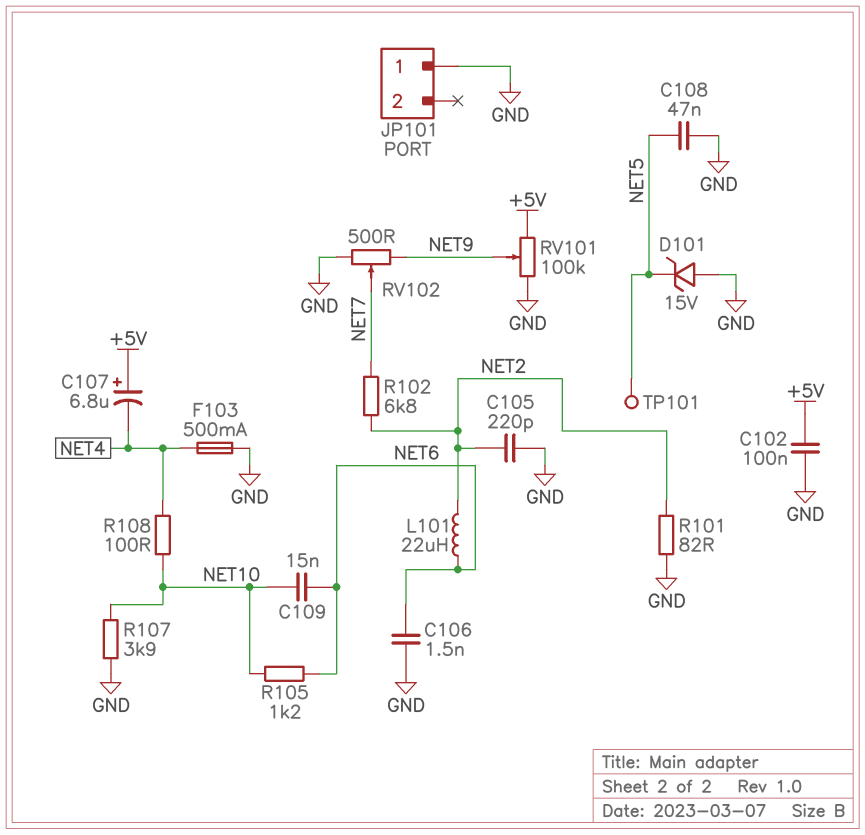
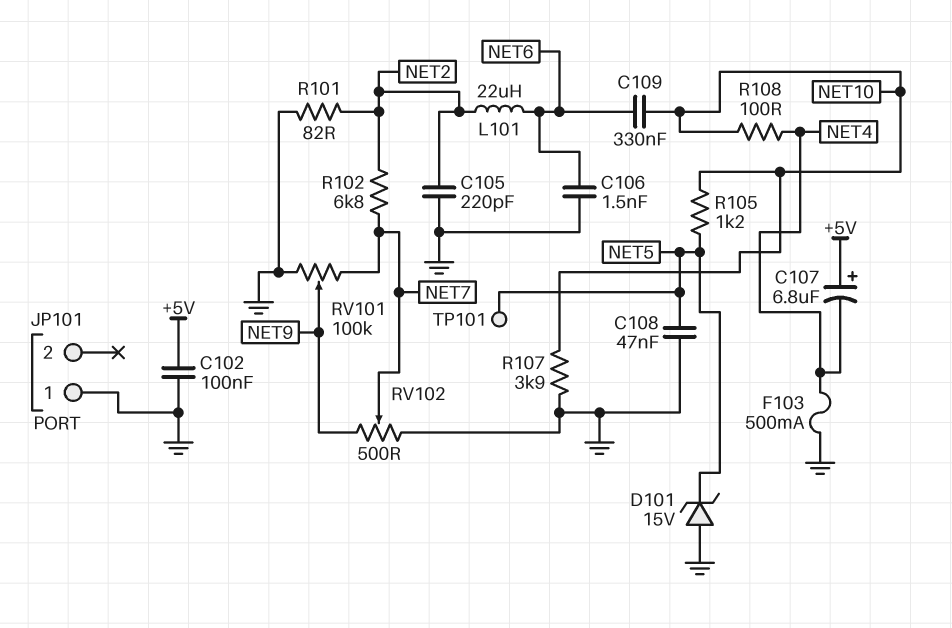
C109: 15nF (NET6, NET10) -> 330nF (NET6, NET10)
R105: 1.2k (NET6, NET10) -> 1.2k (NET5, NET10)
RV101: 100k (+5V, GND, wiper NET9) -> 100k (GND, NET7, wiper NET9)

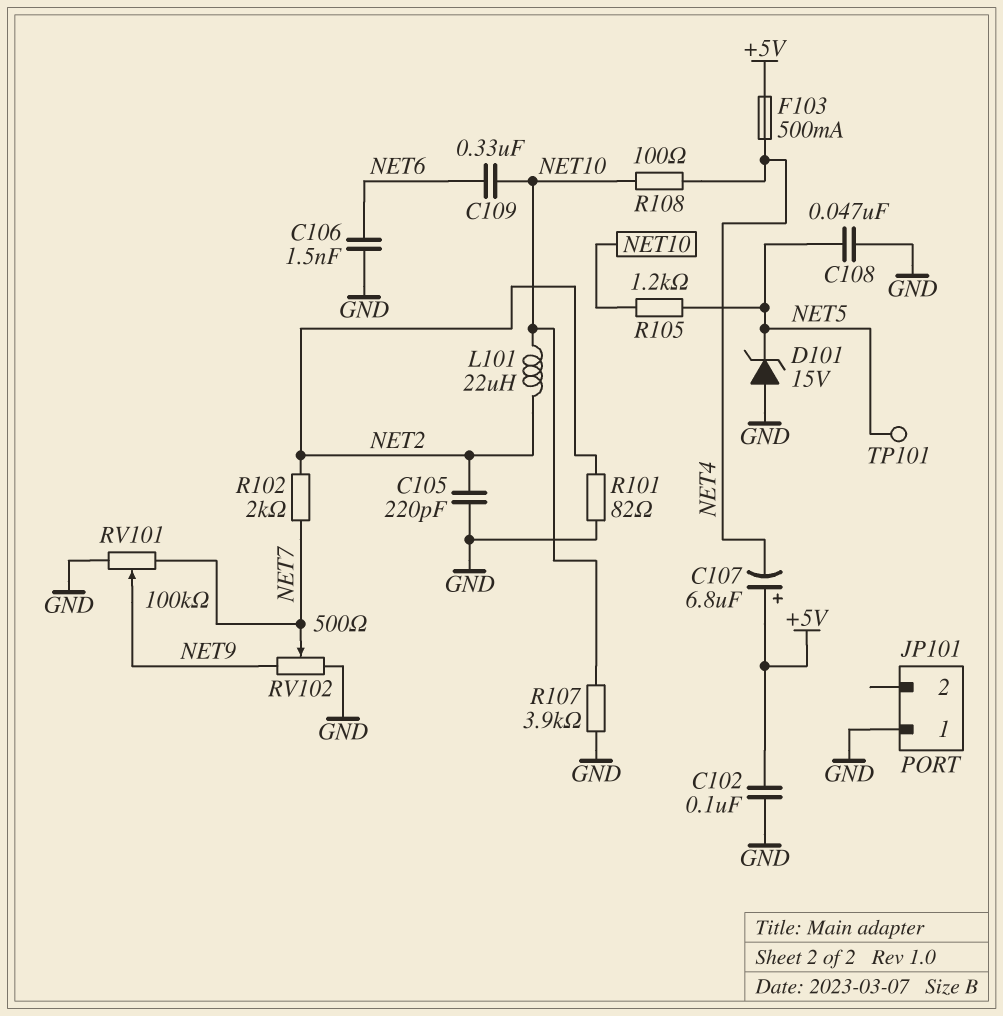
F103: 500mA (GND, NET4) -> 500mA (+5V, NET4)
L101: 22uH (NET2, NET6) -> 22uH (NET2, NET10)
R102: 6.8k (NET2, NET7) -> 2k (NET2, NET7)

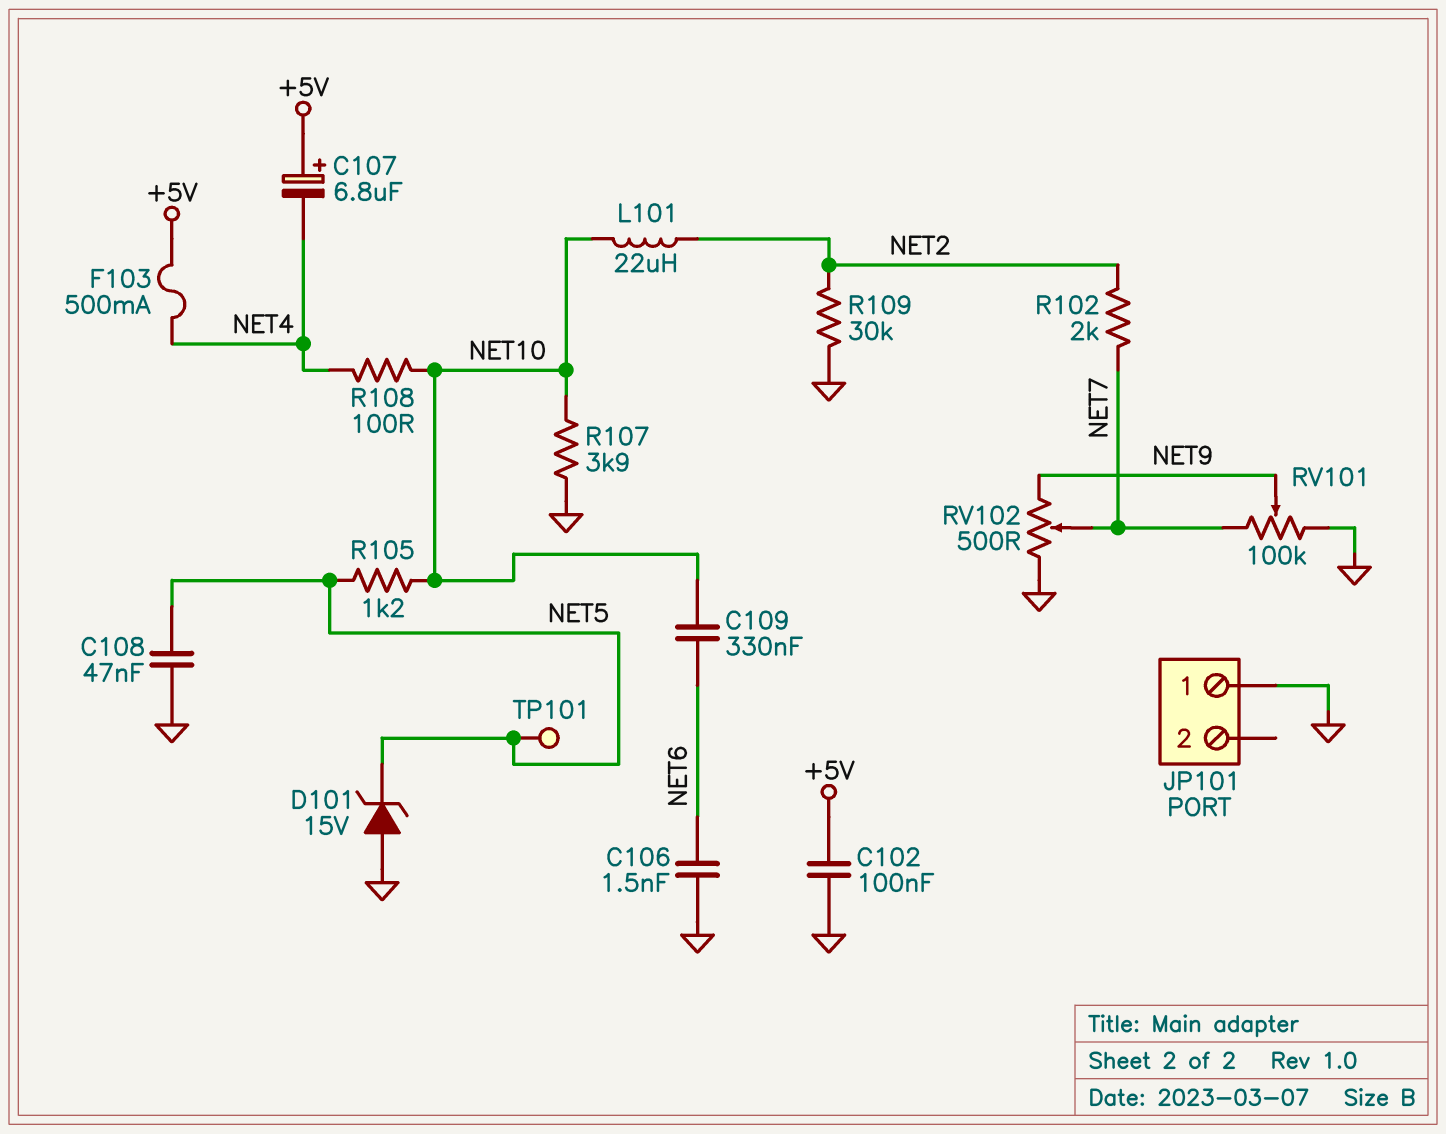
C105: 220pF (GND, NET2) -> none
R101: 82 (GND, NET2) -> none
R109: none -> 30k (GND, NET2)

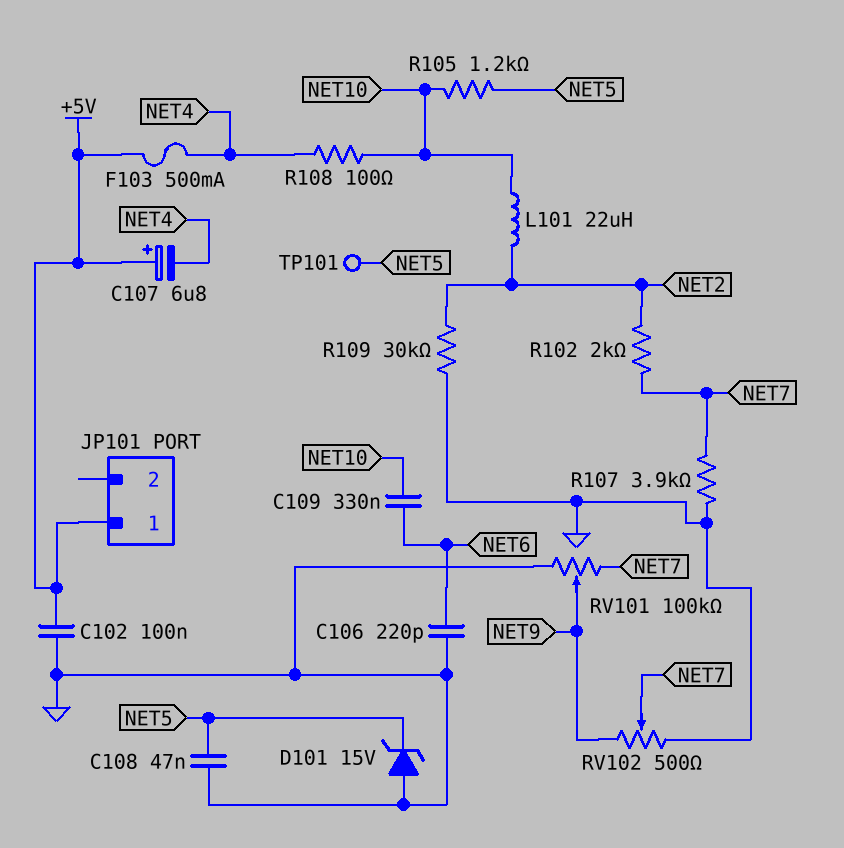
C106: 1.5nF (GND, NET6) -> 220pF (GND, NET6)
JP101 pin 1: GND -> +5V
R107: 3.9k (GND, NET10) -> 3.9k (GND, NET7)

